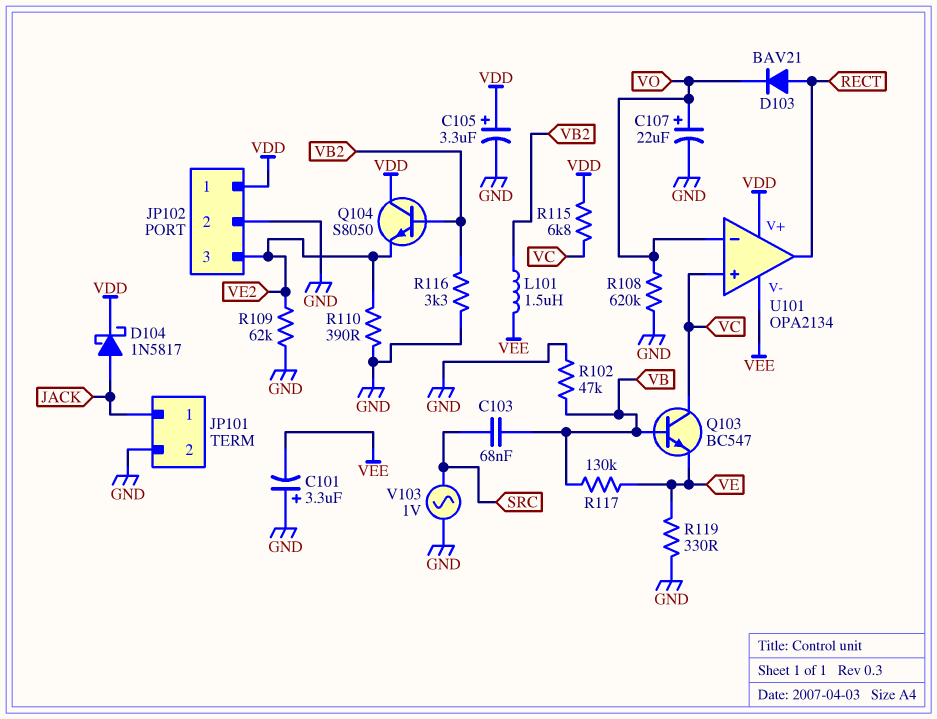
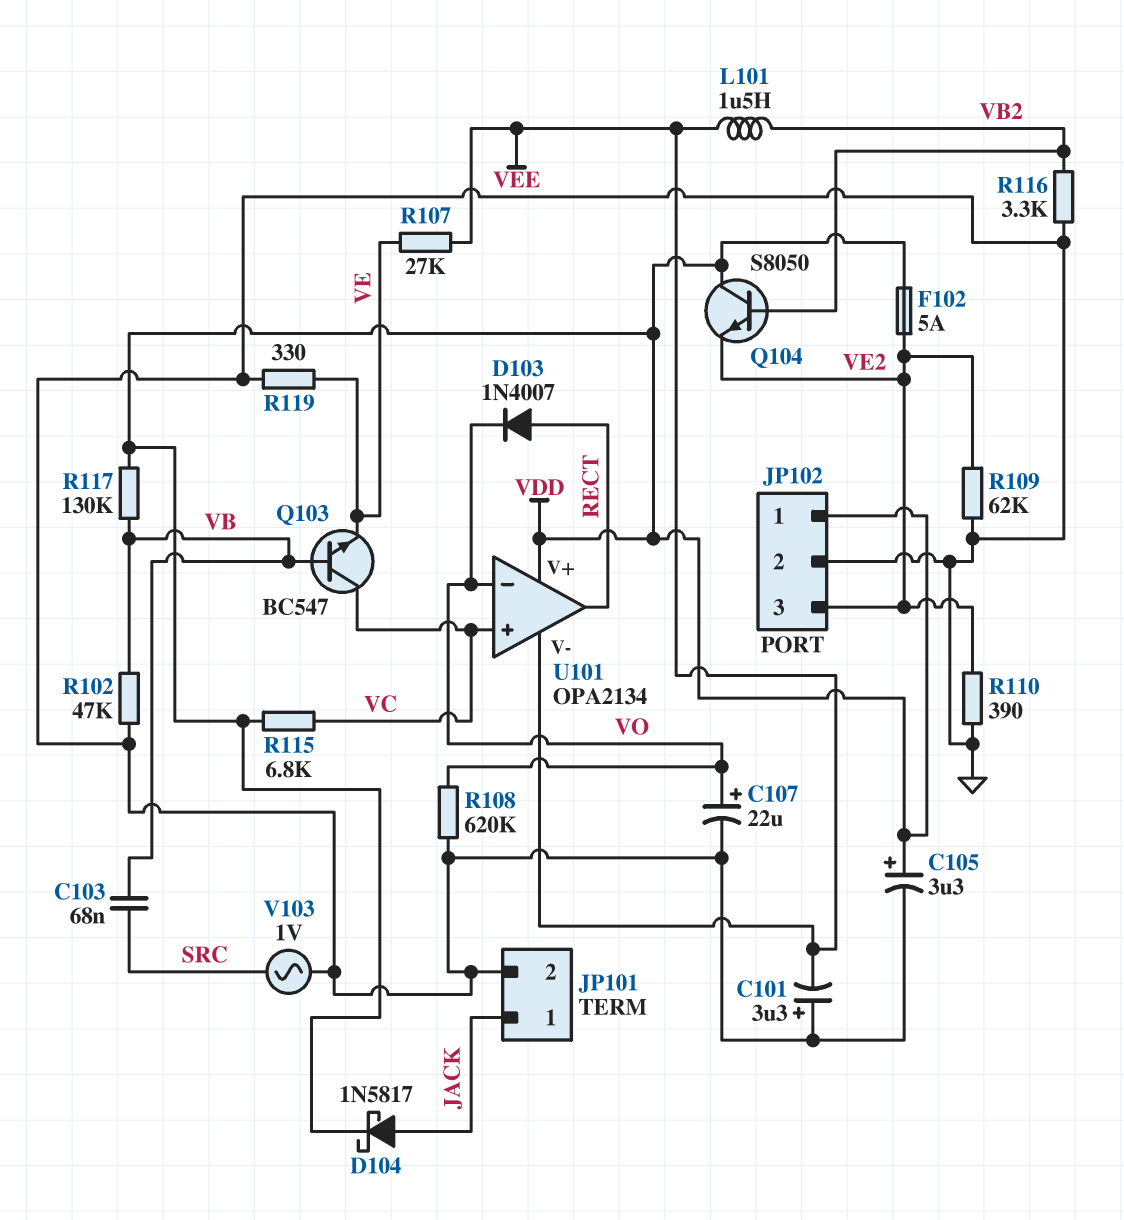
D103: diode BAV21 (A RECT, K VO) -> diode 1N4007 (A RECT, K VO)
F102: none -> 5A (VDD, VE2)
R107: none -> 27k (VE, VEE)
R117: 130k (VB, VE) -> 130k (VB, VDD)

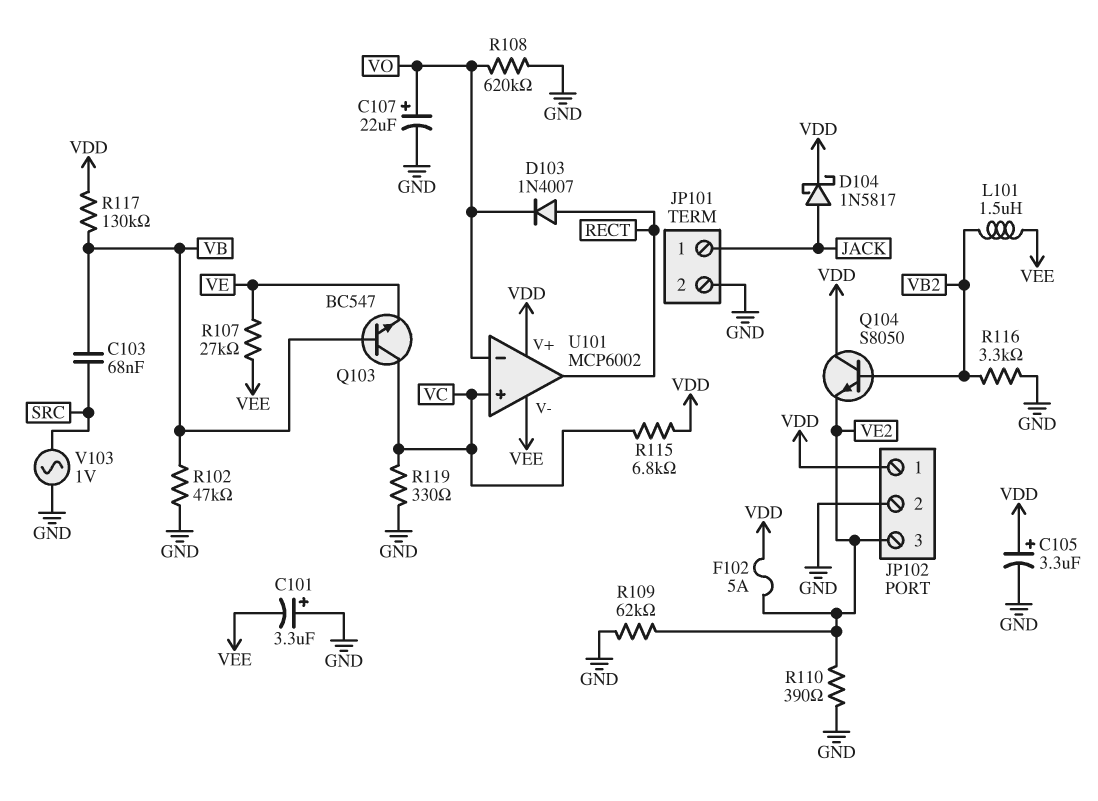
R119: 330 (GND, VE) -> 330 (GND, VC)
U101: OPA2134 -> MCP6002

